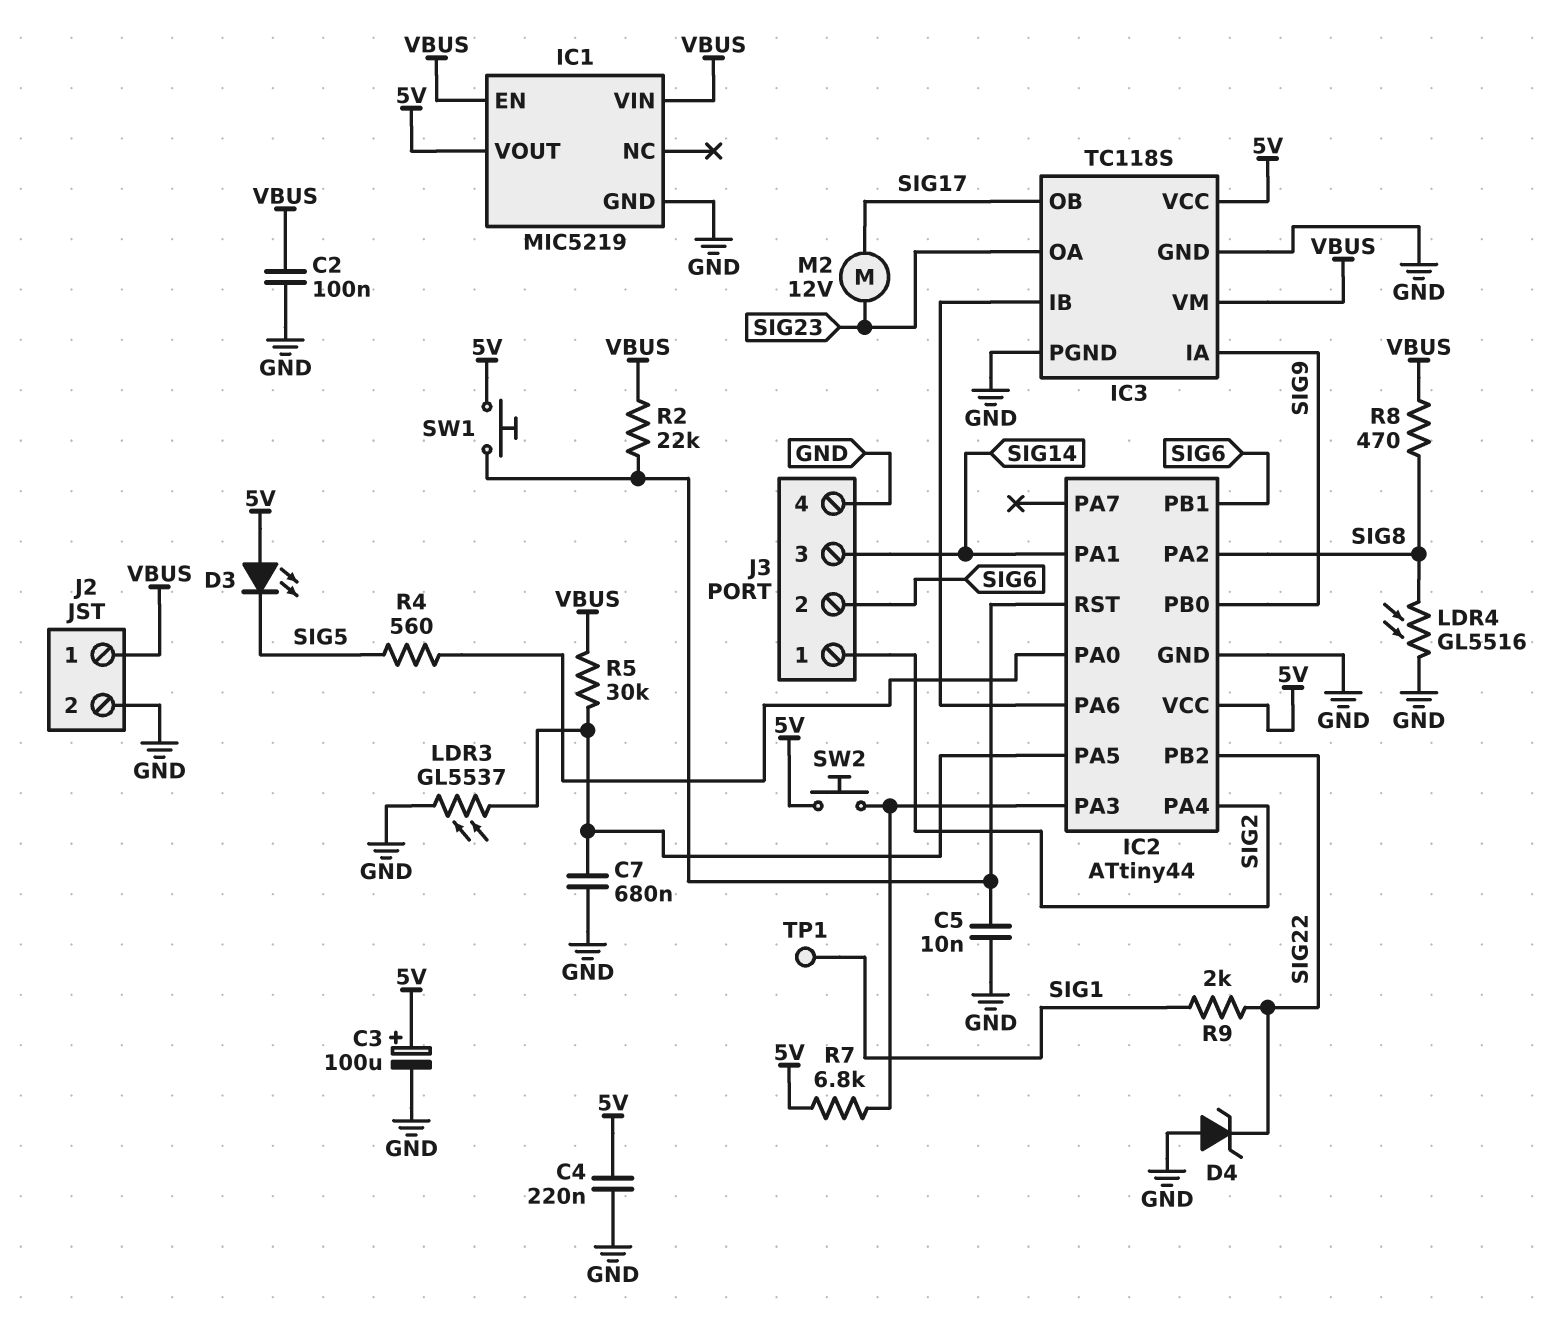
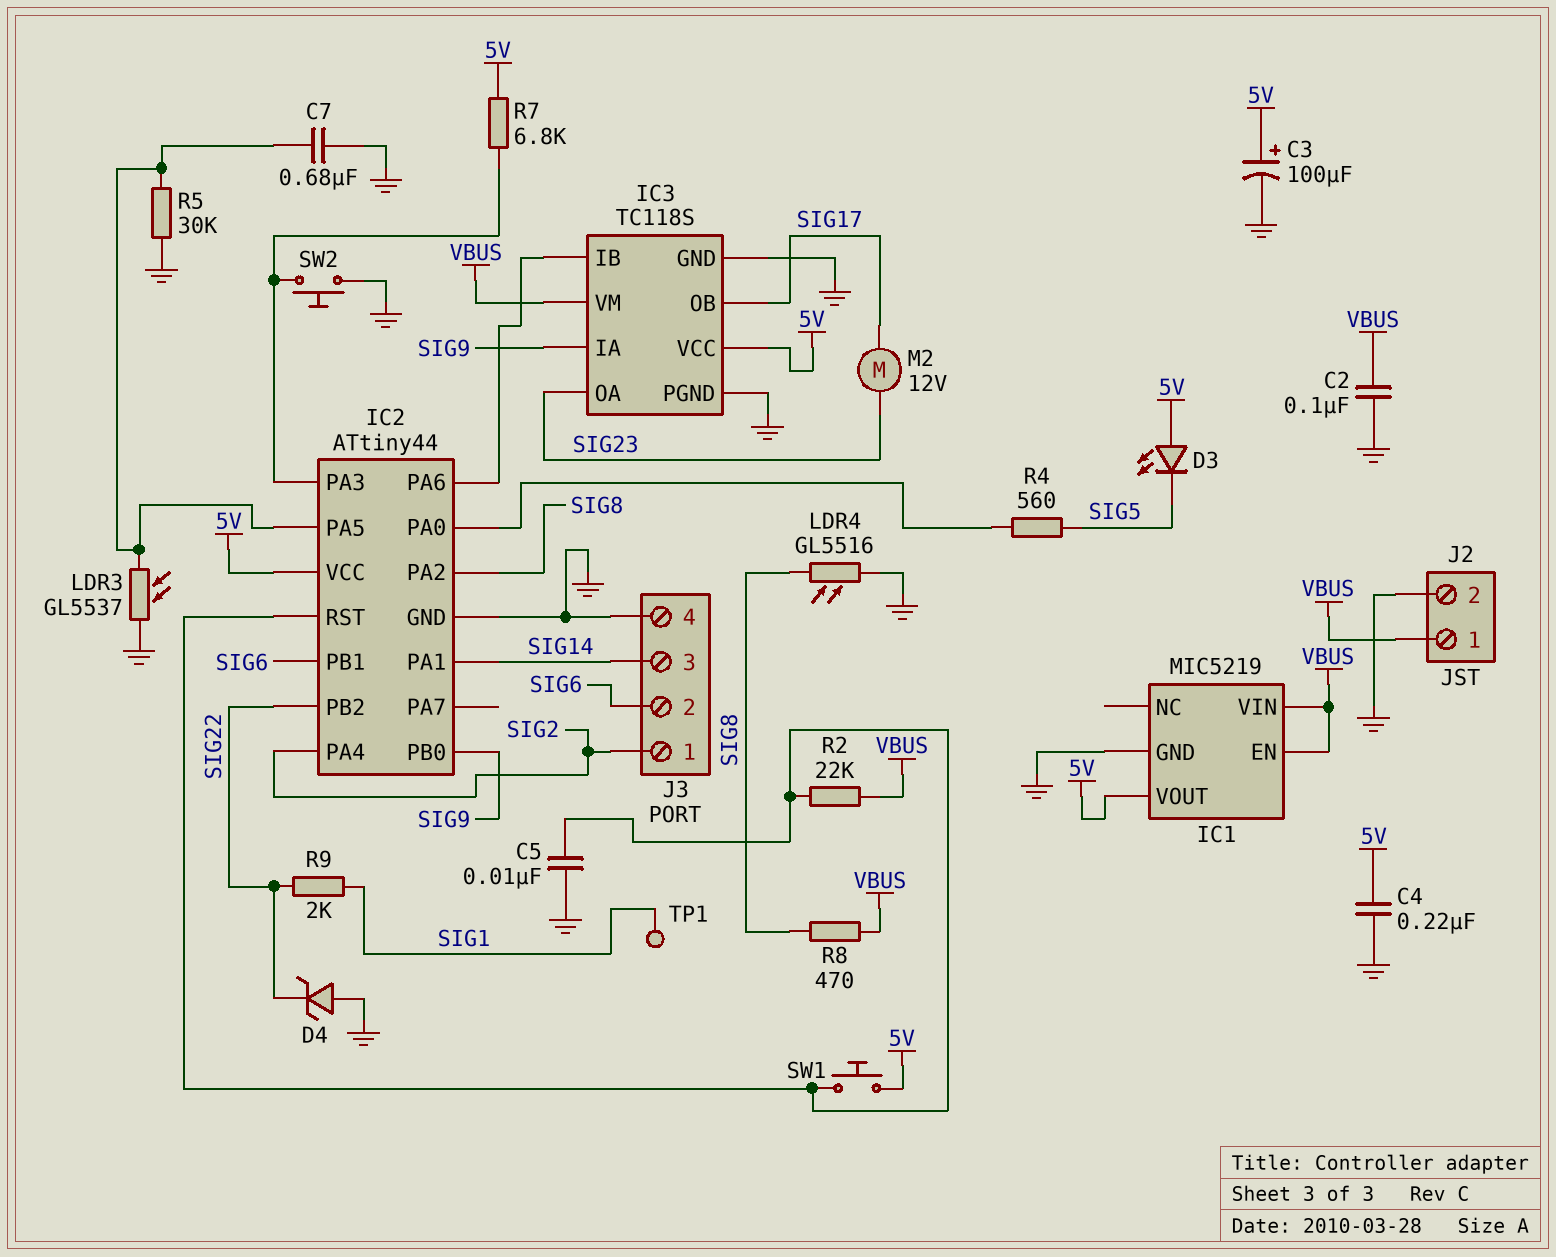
R5: 30k (IC2/PA5, VBUS) -> 30k (GND, IC2/PA5)
SW2: button (5V, IC2/PA3) -> button (GND, IC2/PA3)

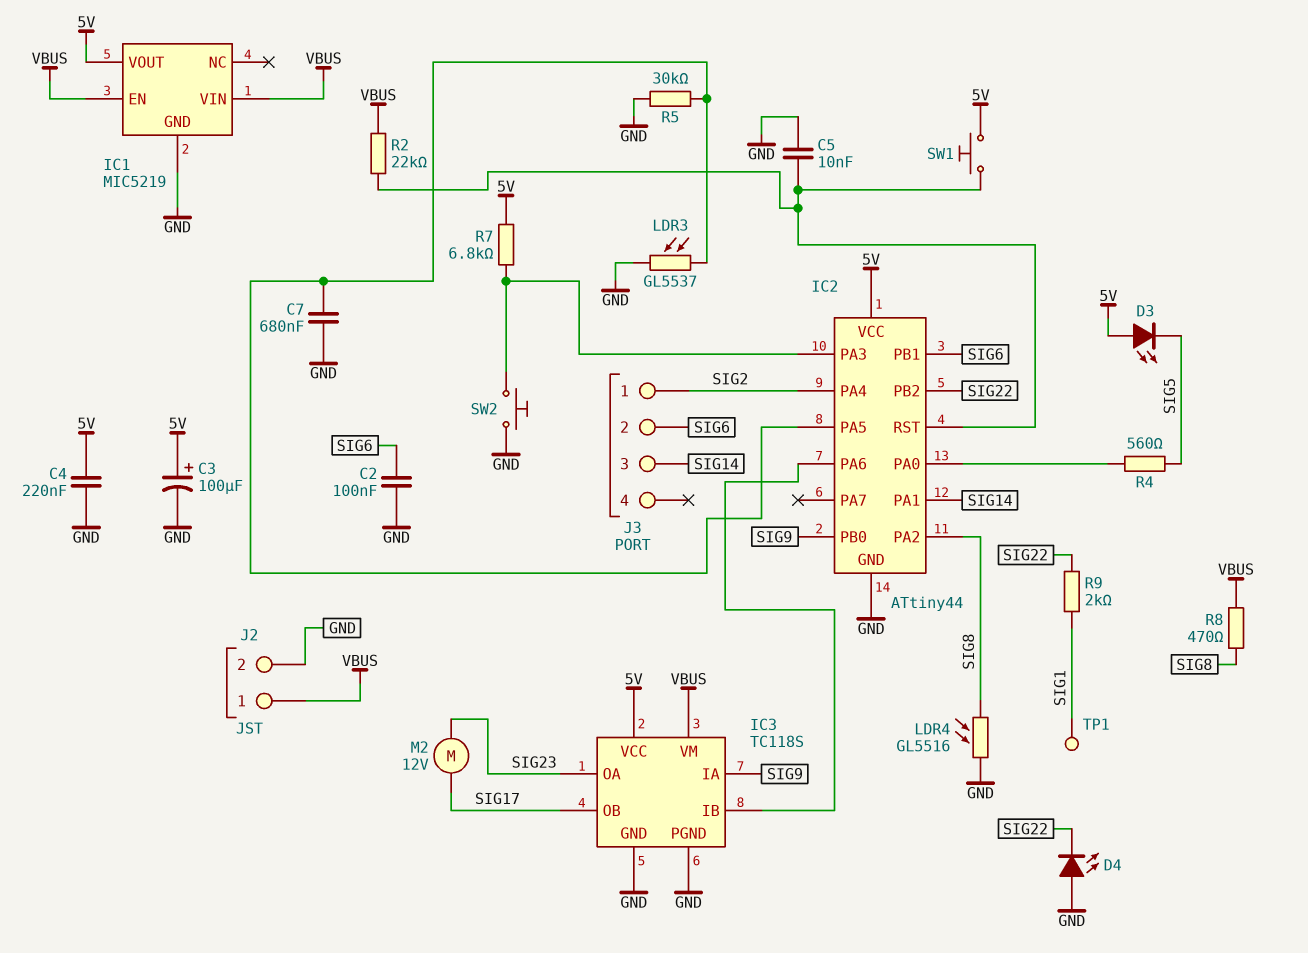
C2: 100nF (GND, VBUS) -> 100nF (GND, SIG6)
D4: zener (A GND, K SIG22) -> LED (A GND, K SIG22)
J3 pin 4: GND -> none

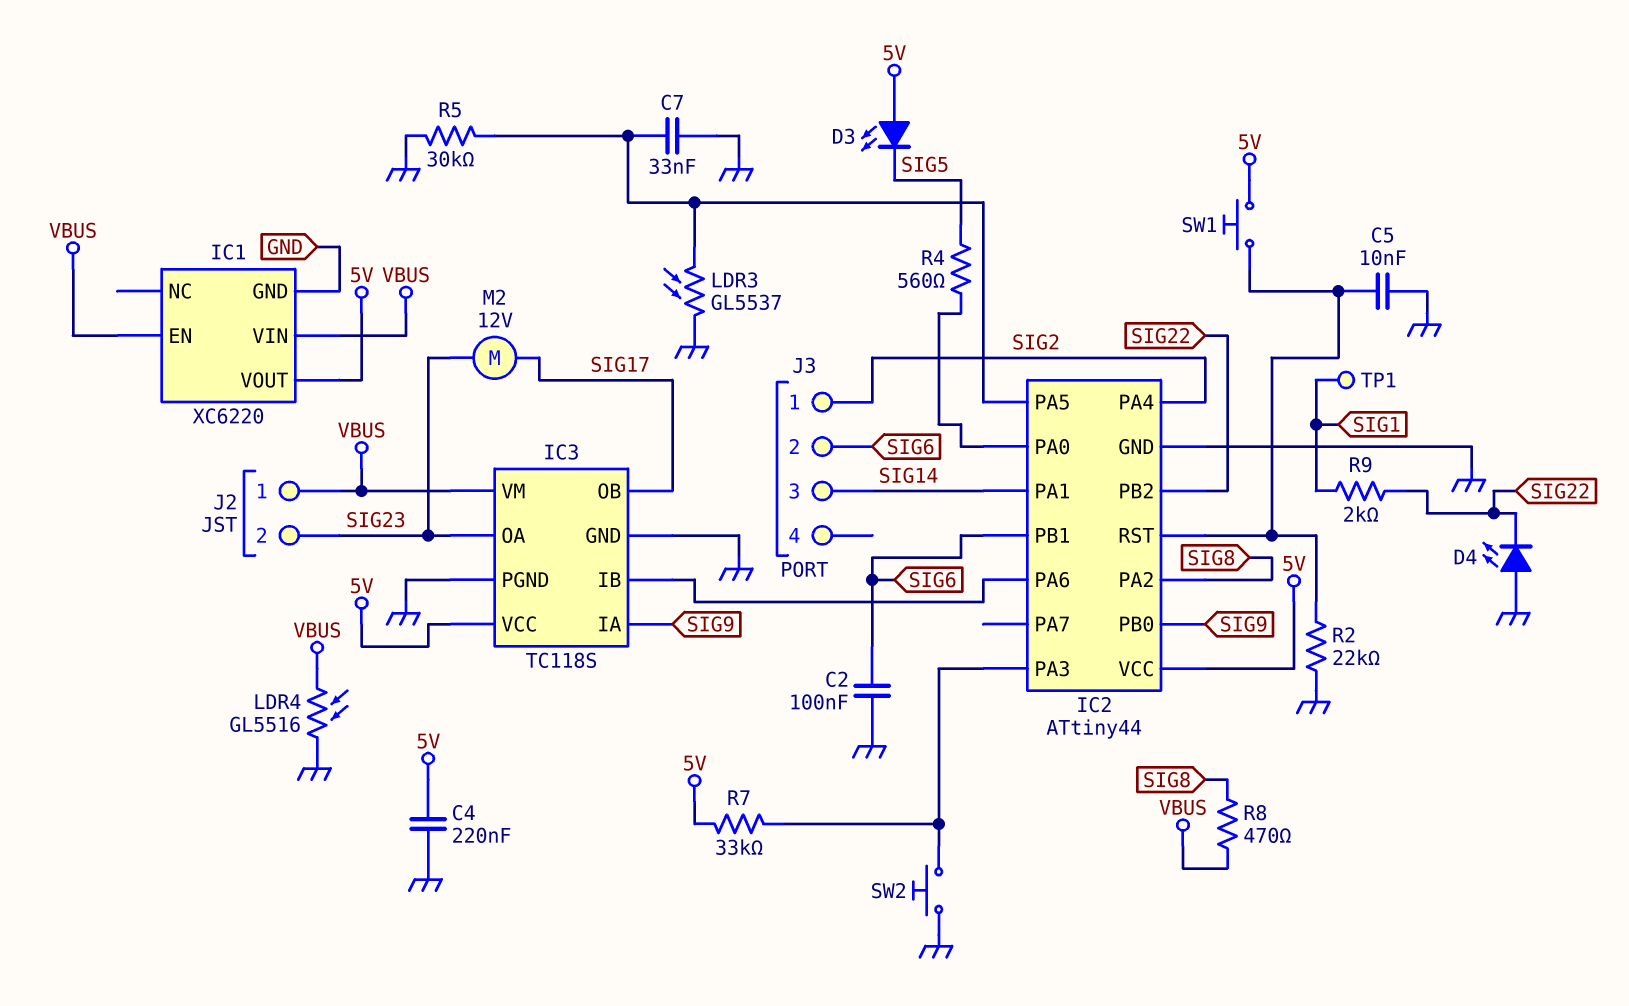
C3: 100uF (plus 5V, minus GND) -> none
C7: 680nF (GND, IC2/PA5) -> 33nF (GND, IC2/PA5)
IC1: MIC5219 -> XC6220
J2 pin 2: GND -> SIG23
LDR4: GL5516 (GND, SIG8) -> GL5516 (GND, VBUS)
R2: 22k (IC2/RST, VBUS) -> 22k (GND, IC2/RST)
R7: 6.8k (5V, IC2/PA3) -> 33k (5V, IC2/PA3)

